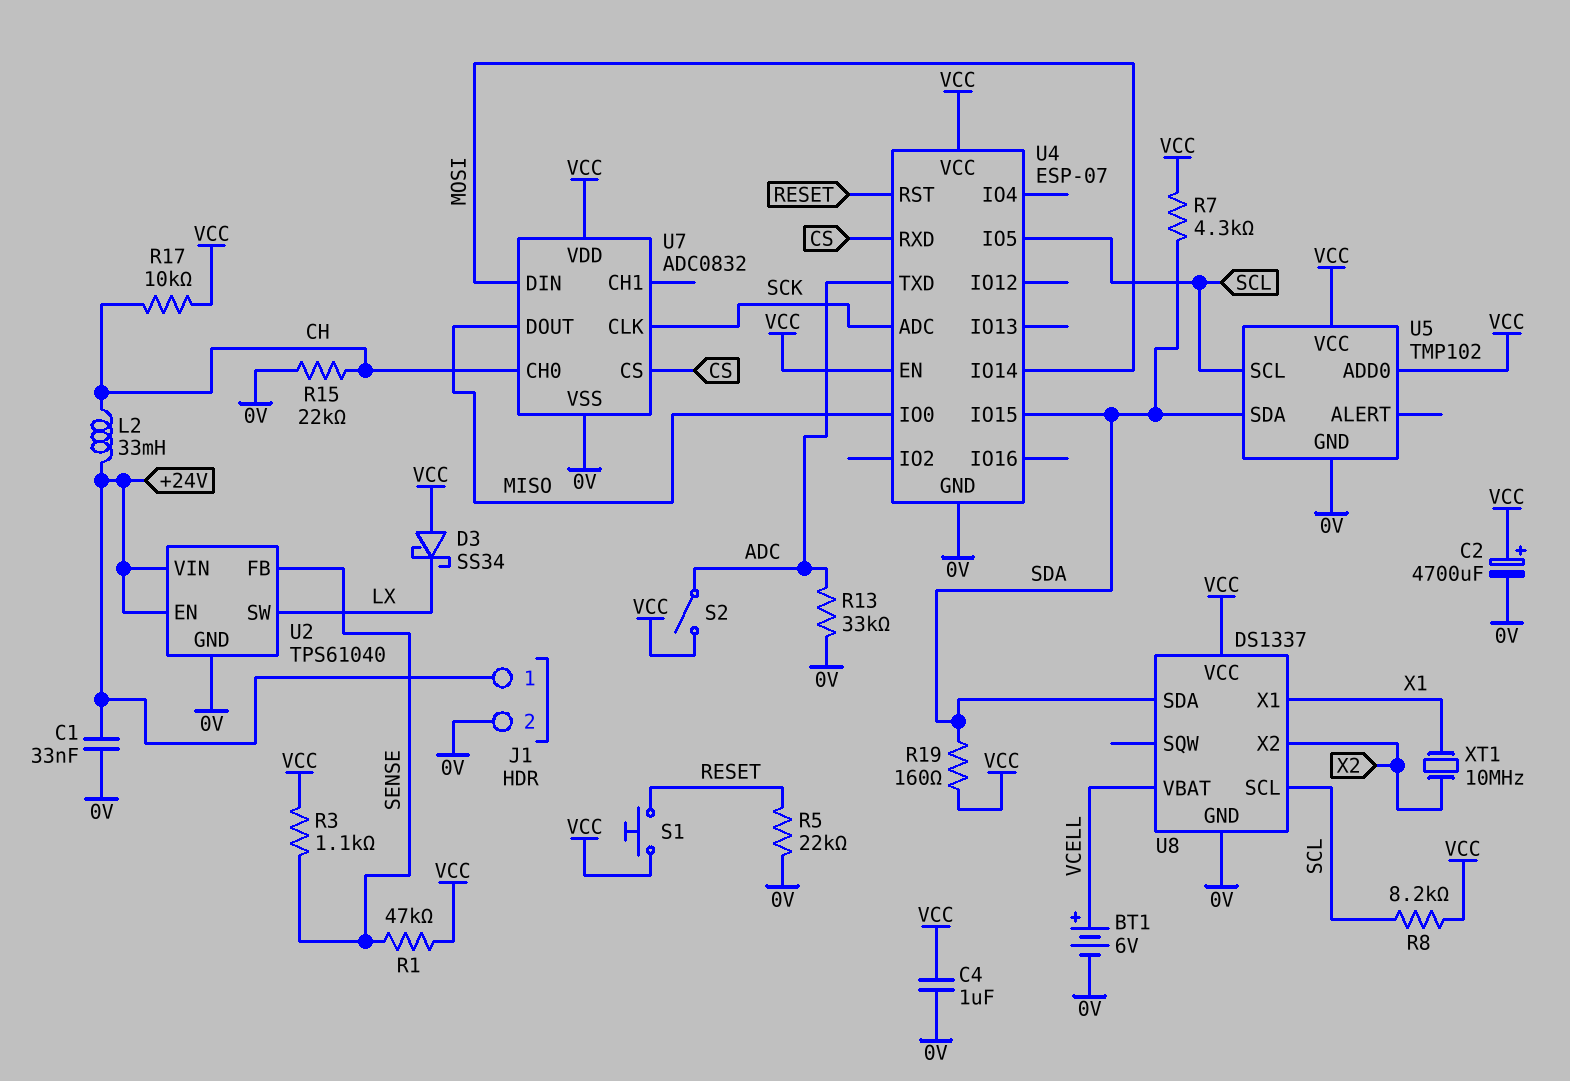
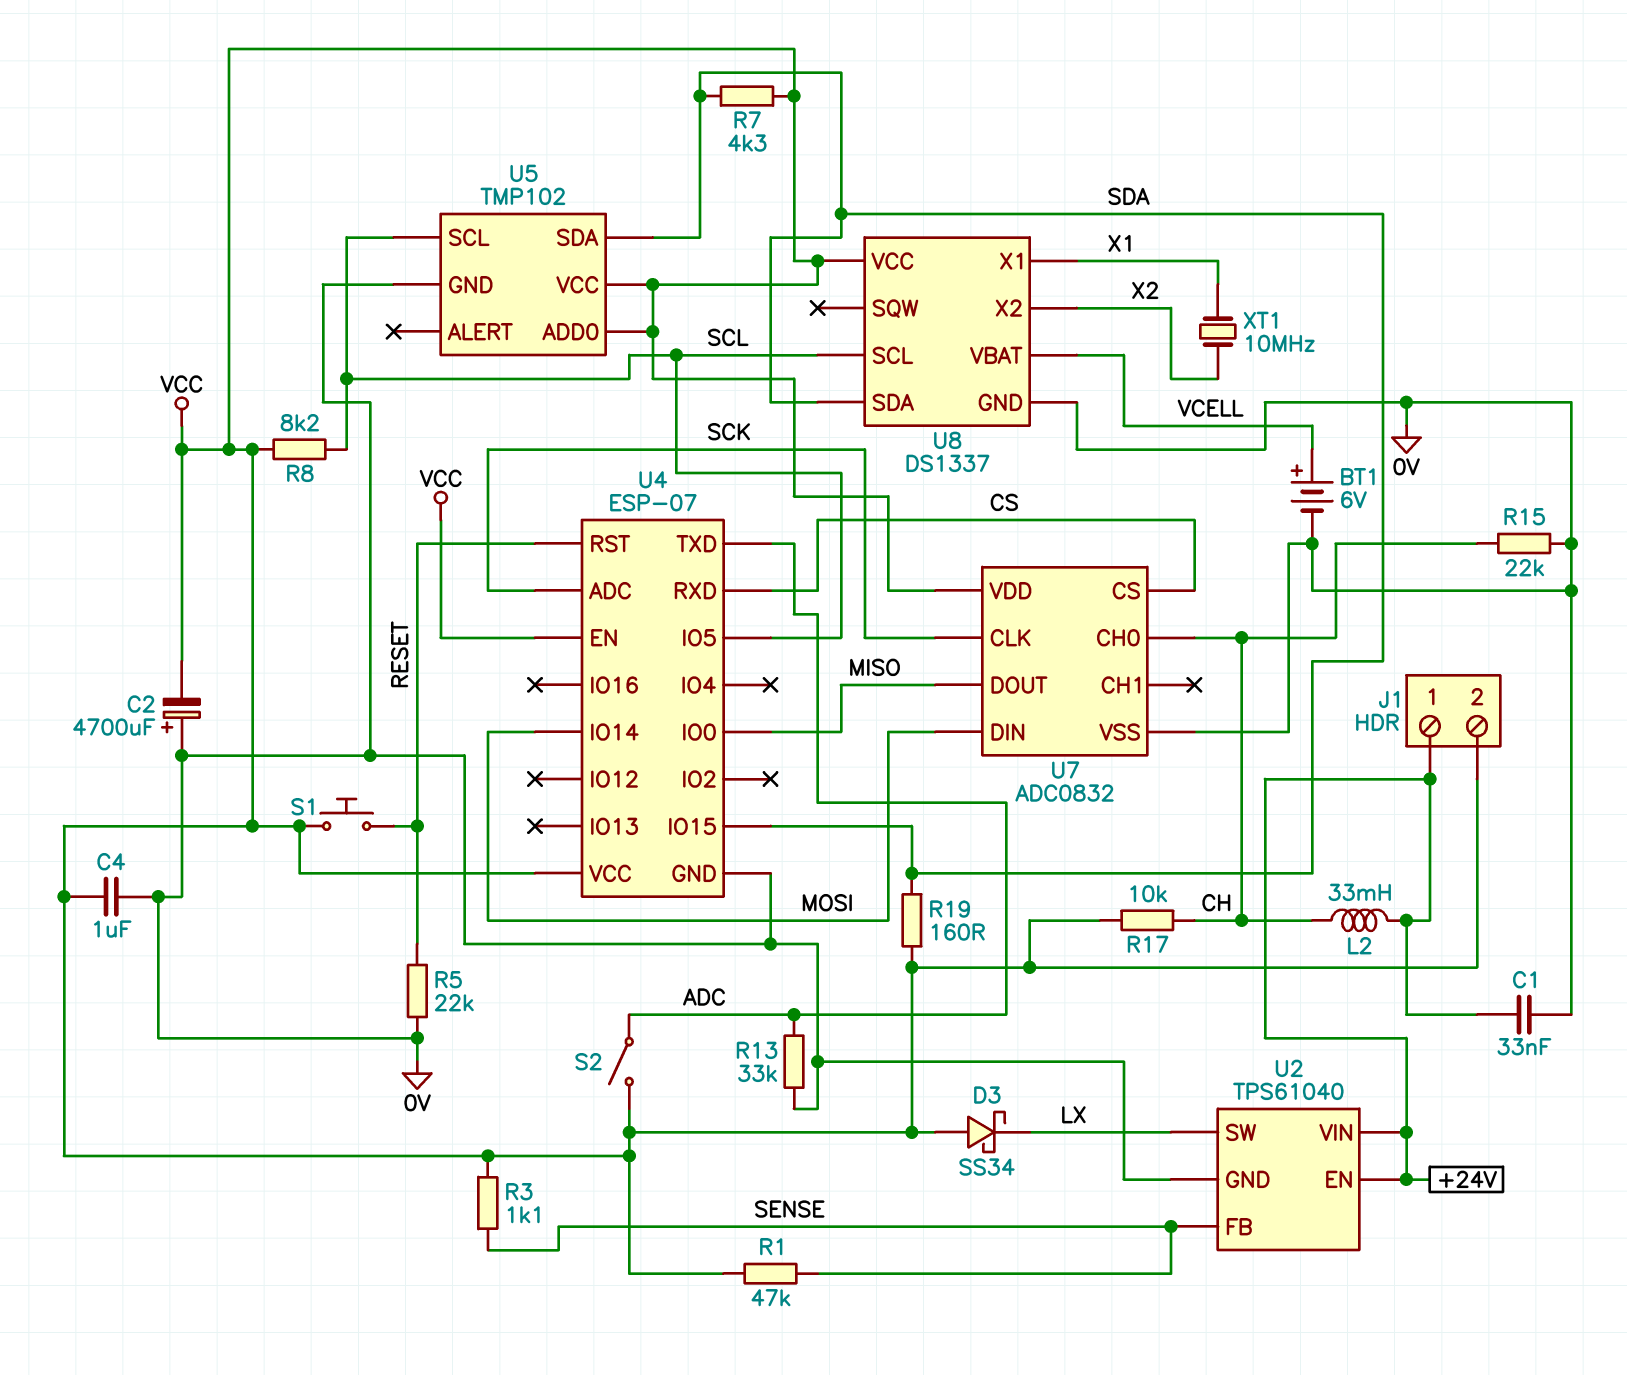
C2: 4700uF (plus VCC, minus 0V) -> 4700uF (plus 0V, minus VCC)
J1 pin 2: 0V -> VCC

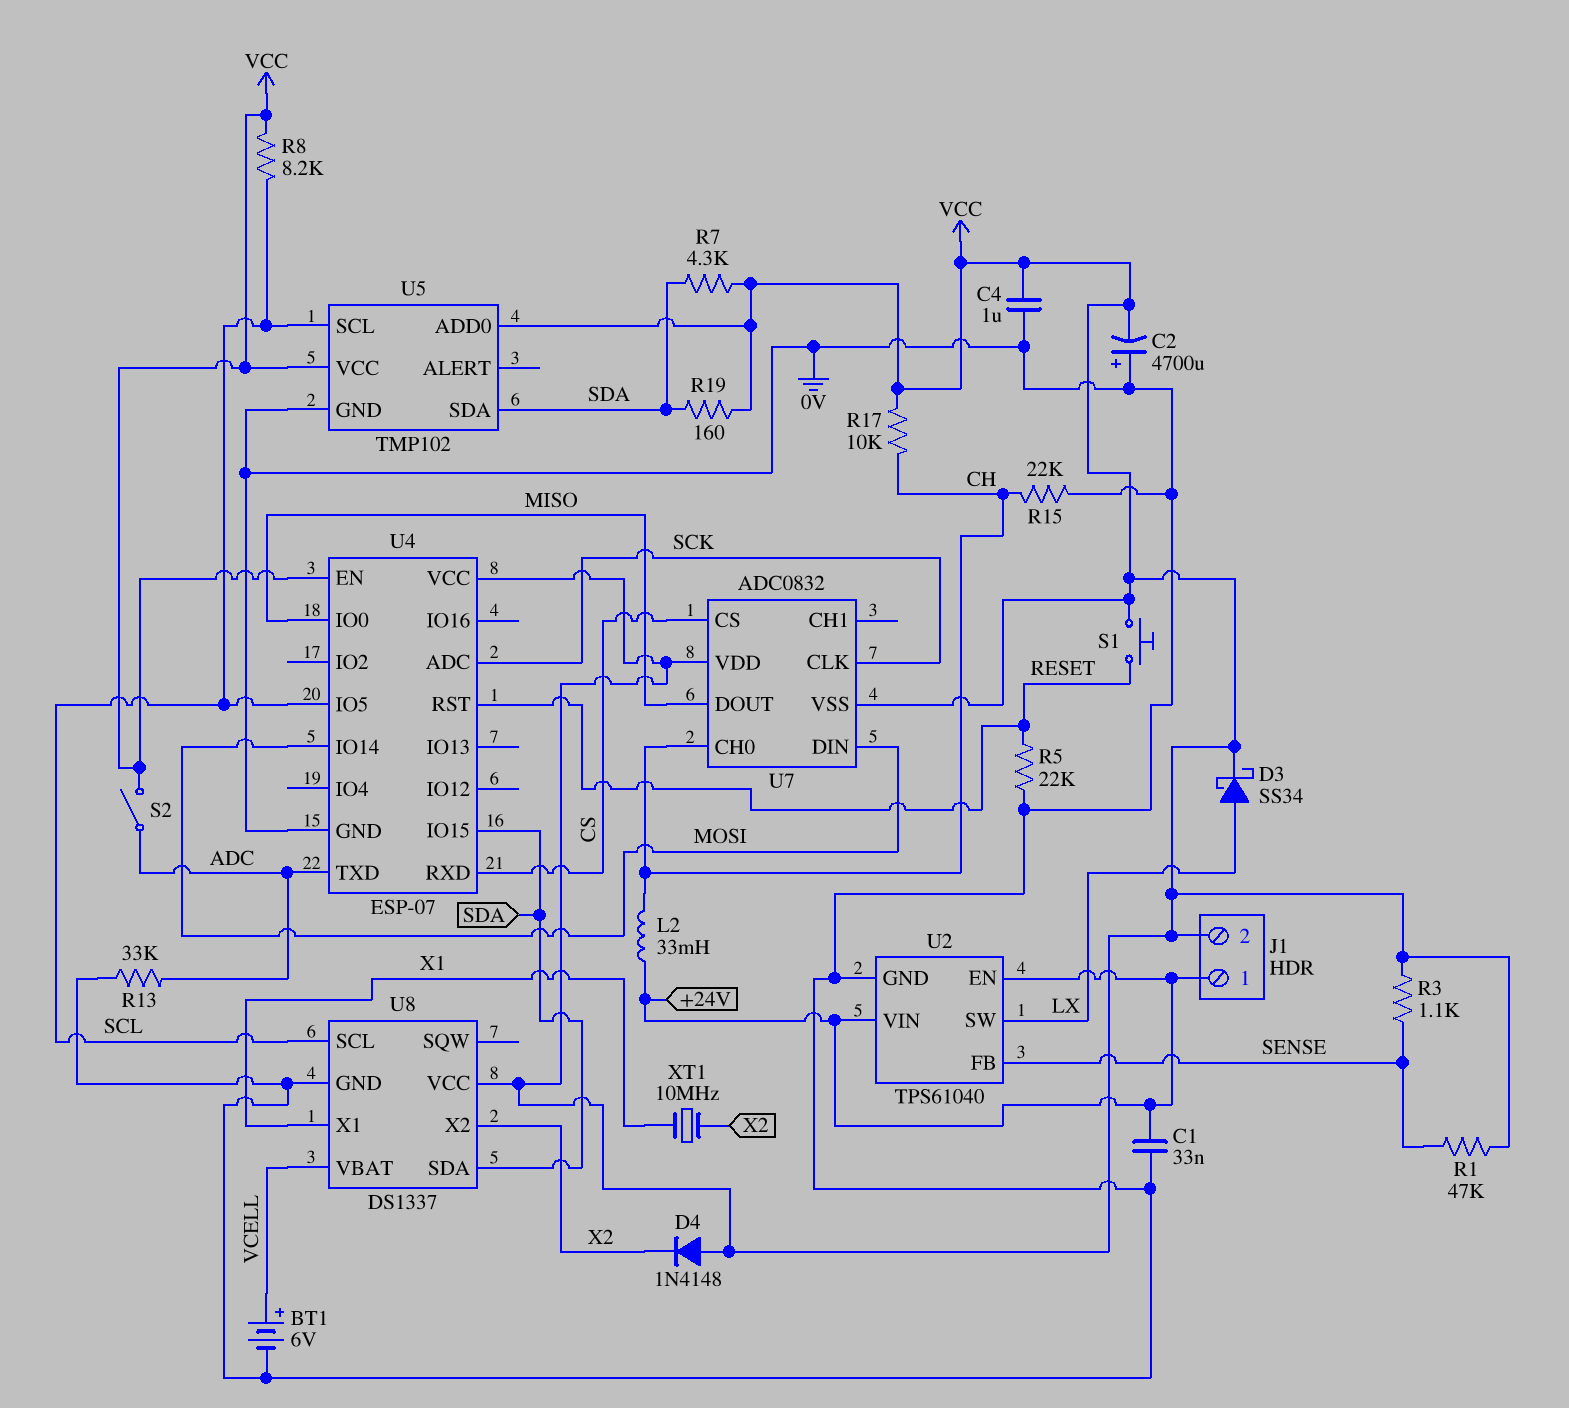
D3: schottky SS34 (A VCC, K LX) -> schottky SS34 (A LX, K VCC)
D4: none -> diode 1N4148 (A VCC, K X2)
U7 pin VSS: 0V -> VCC

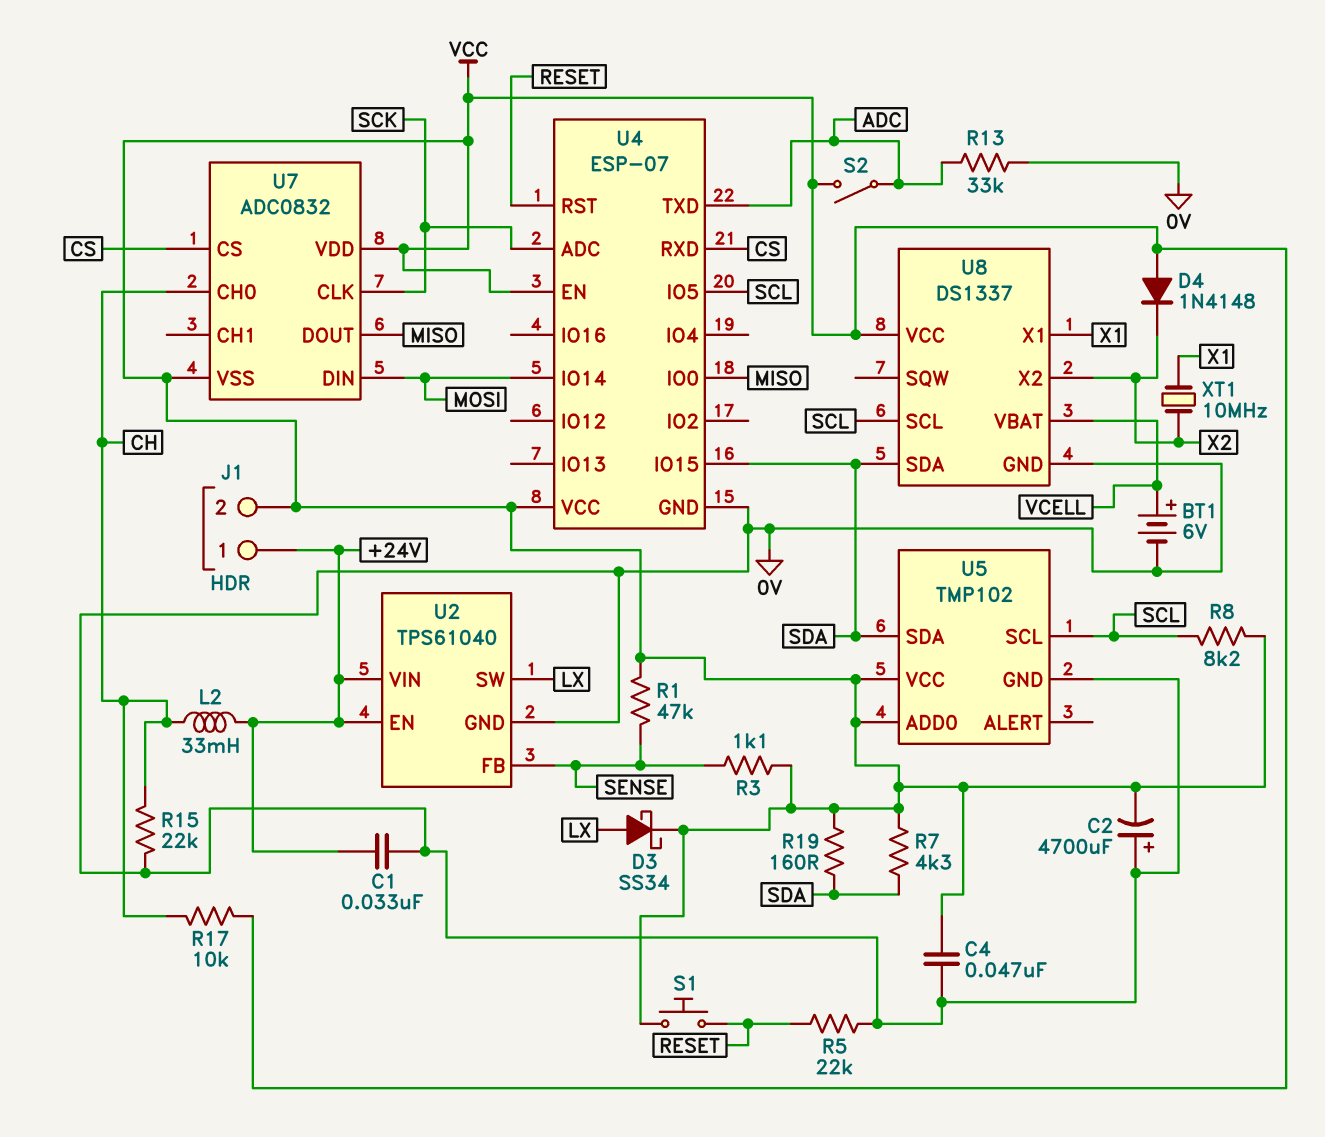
C4: 1uF (0V, VCC) -> 47nF (0V, VCC)

